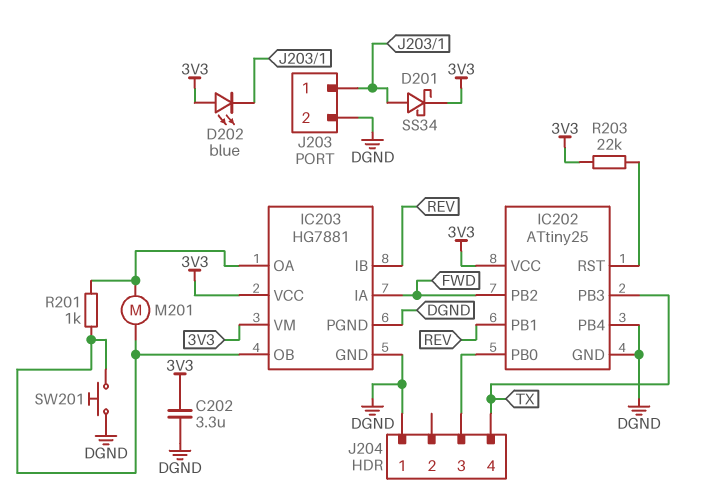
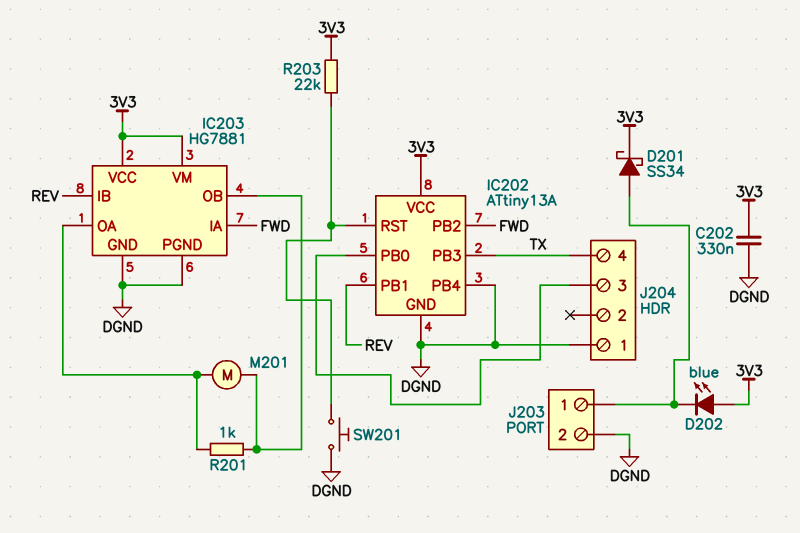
C202: 3.3uF (3V3, DGND) -> 330nF (3V3, DGND)
IC202: ATtiny25 -> ATtiny13A
SW201: button (DGND, IC203/OB) -> button (DGND, IC202/RST)

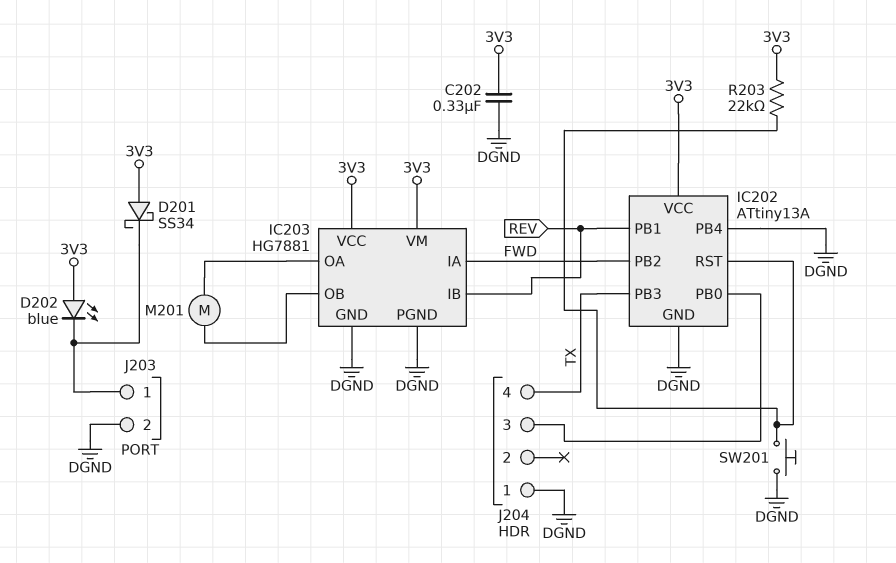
D201: schottky SS34 (A J203/1, K 3V3) -> schottky SS34 (A 3V3, K J203/1)
R201: 1k (IC203/OA, IC203/OB) -> none

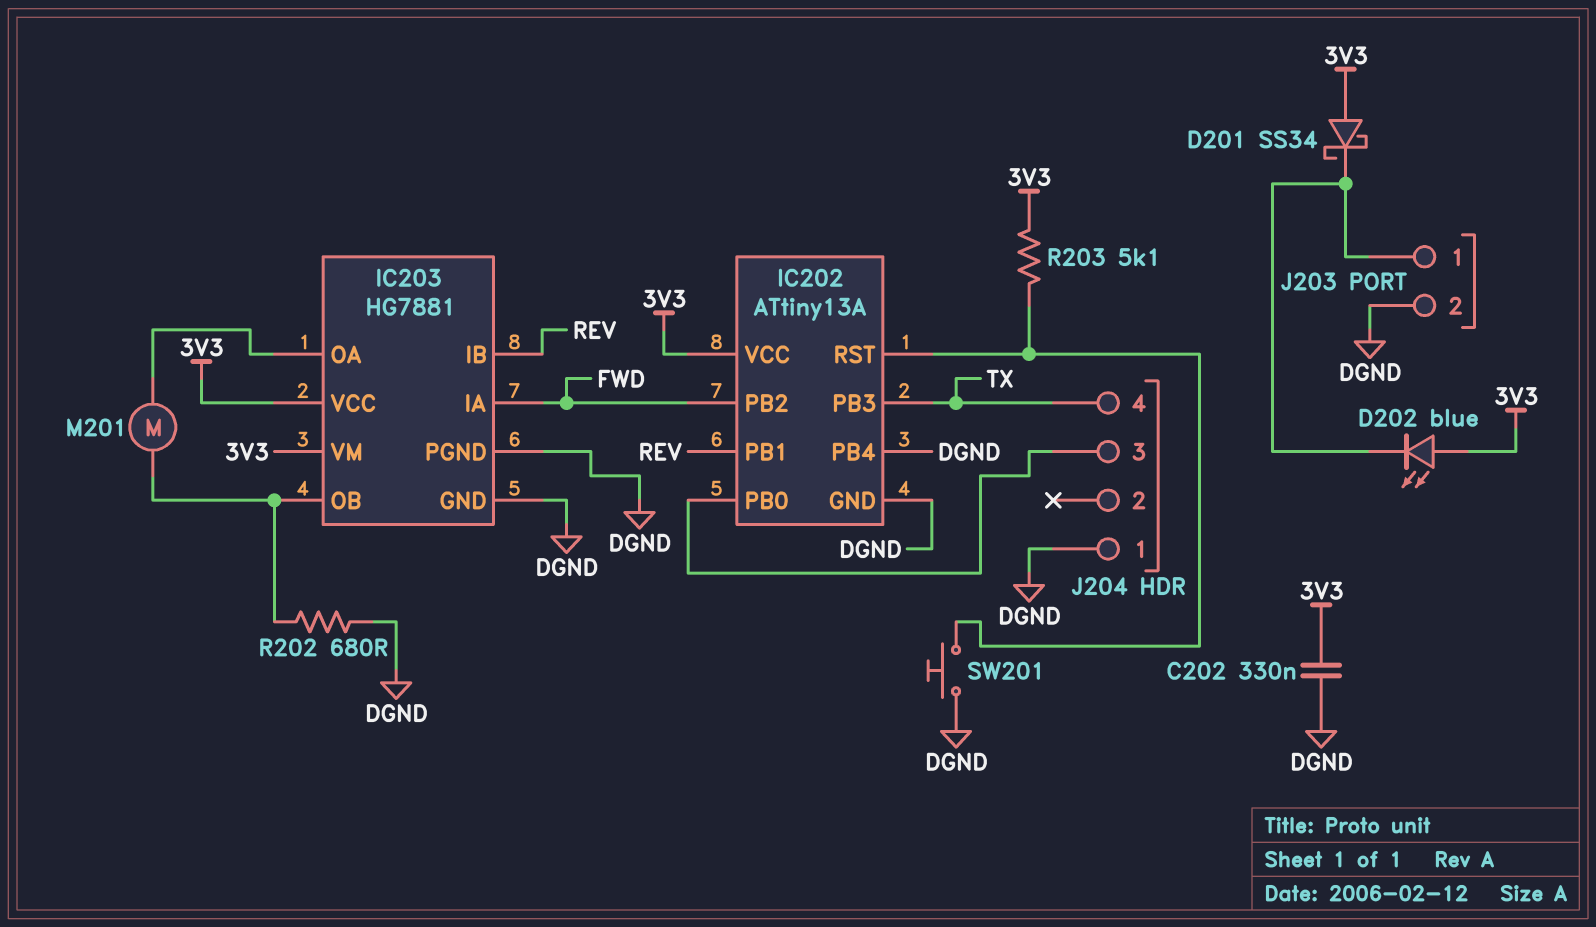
R202: none -> 680 (DGND, IC203/OB)
R203: 22k (3V3, IC202/RST) -> 5.1k (3V3, IC202/RST)

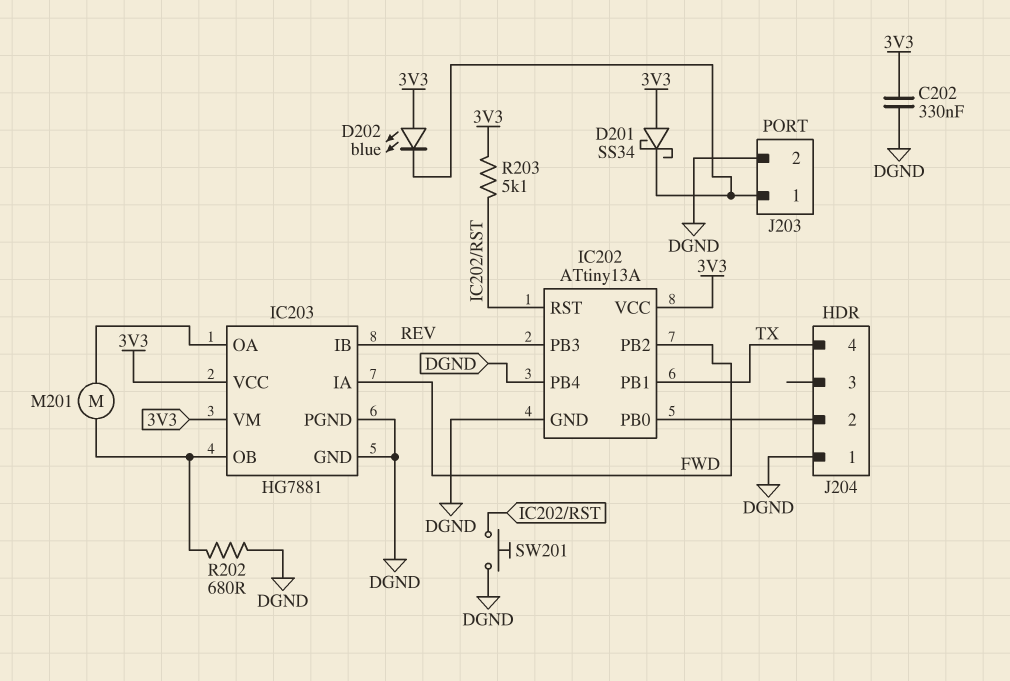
IC202 pin PB1: REV -> TX
IC202 pin PB3: TX -> REV
J204 pin 2: none -> IC202/PB0
J204 pin 3: IC202/PB0 -> none

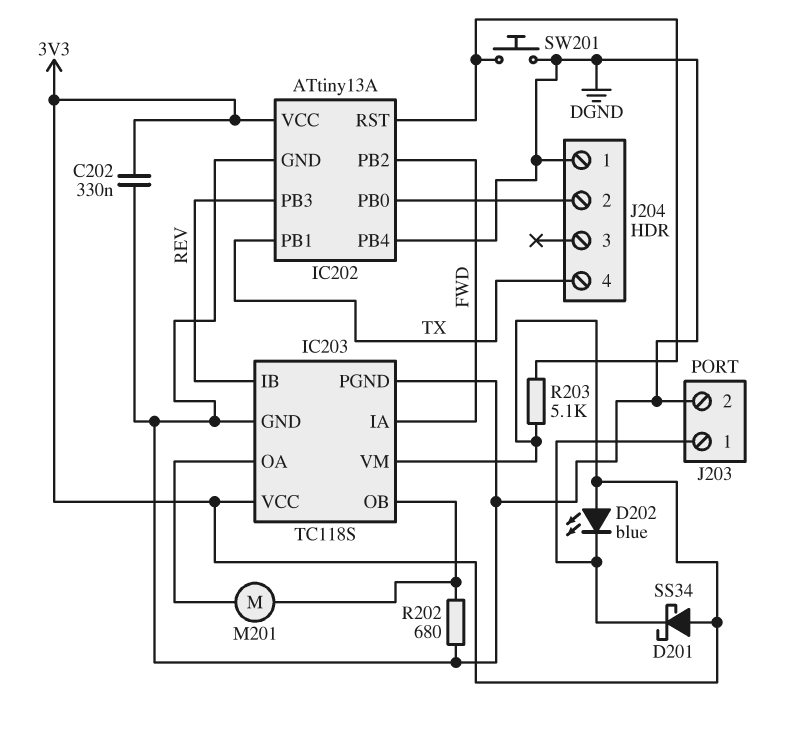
IC203: HG7881 -> TC118S

